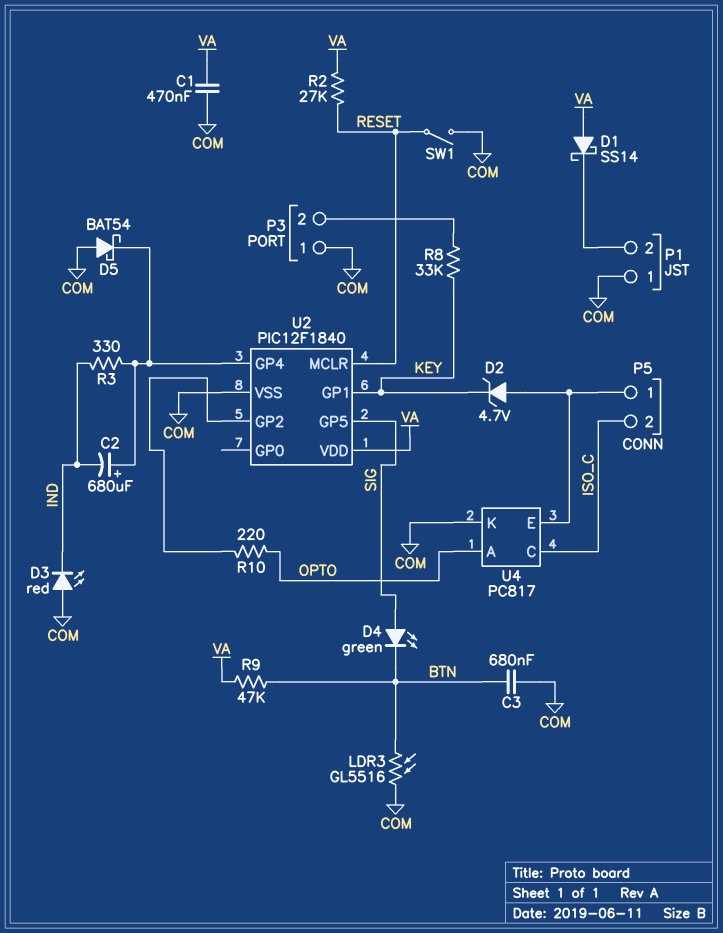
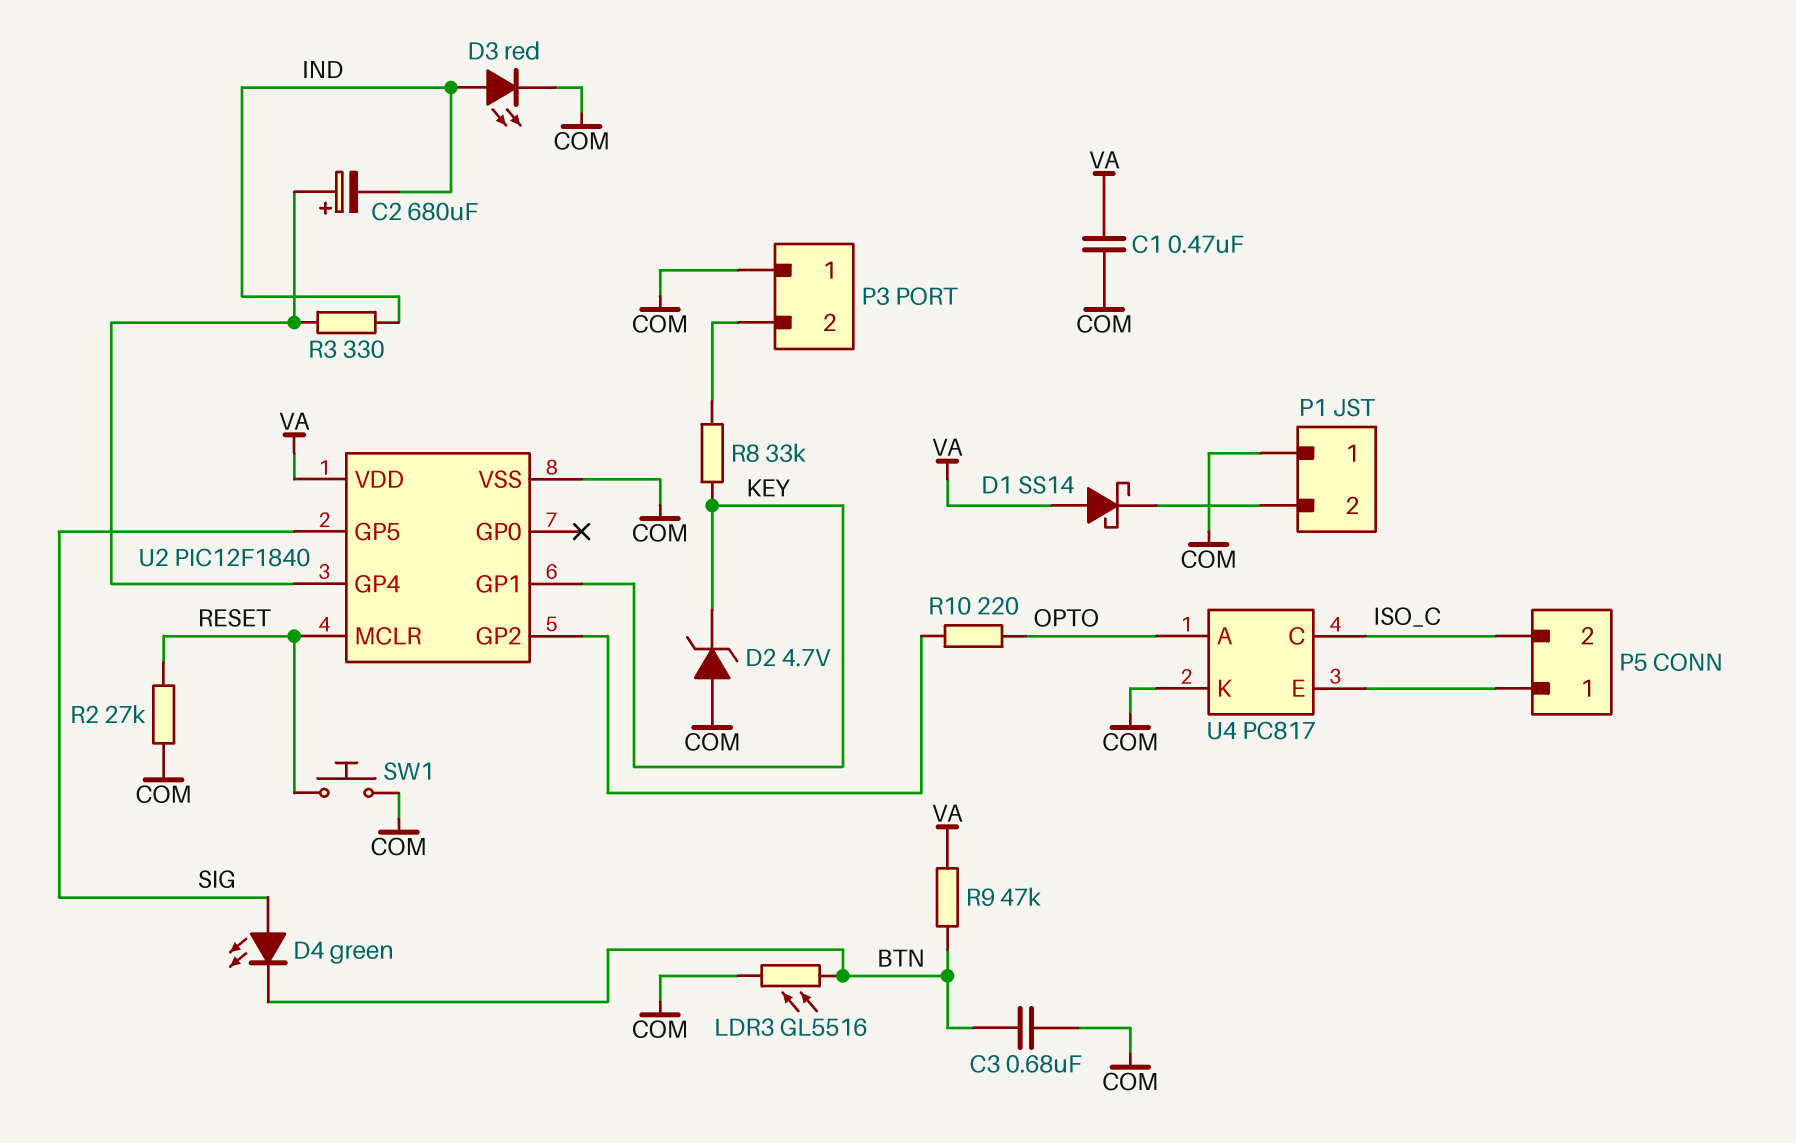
D2: zener 4.7V (A P5/1, K KEY) -> zener 4.7V (A COM, K KEY)
D3: LED red (A COM, K IND) -> LED red (A IND, K COM)
D5: schottky BAT54 (A COM, K U2/GP4) -> none
R2: 27k (RESET, VA) -> 27k (COM, RESET)
SW1: switch (COM, RESET) -> button (COM, RESET)

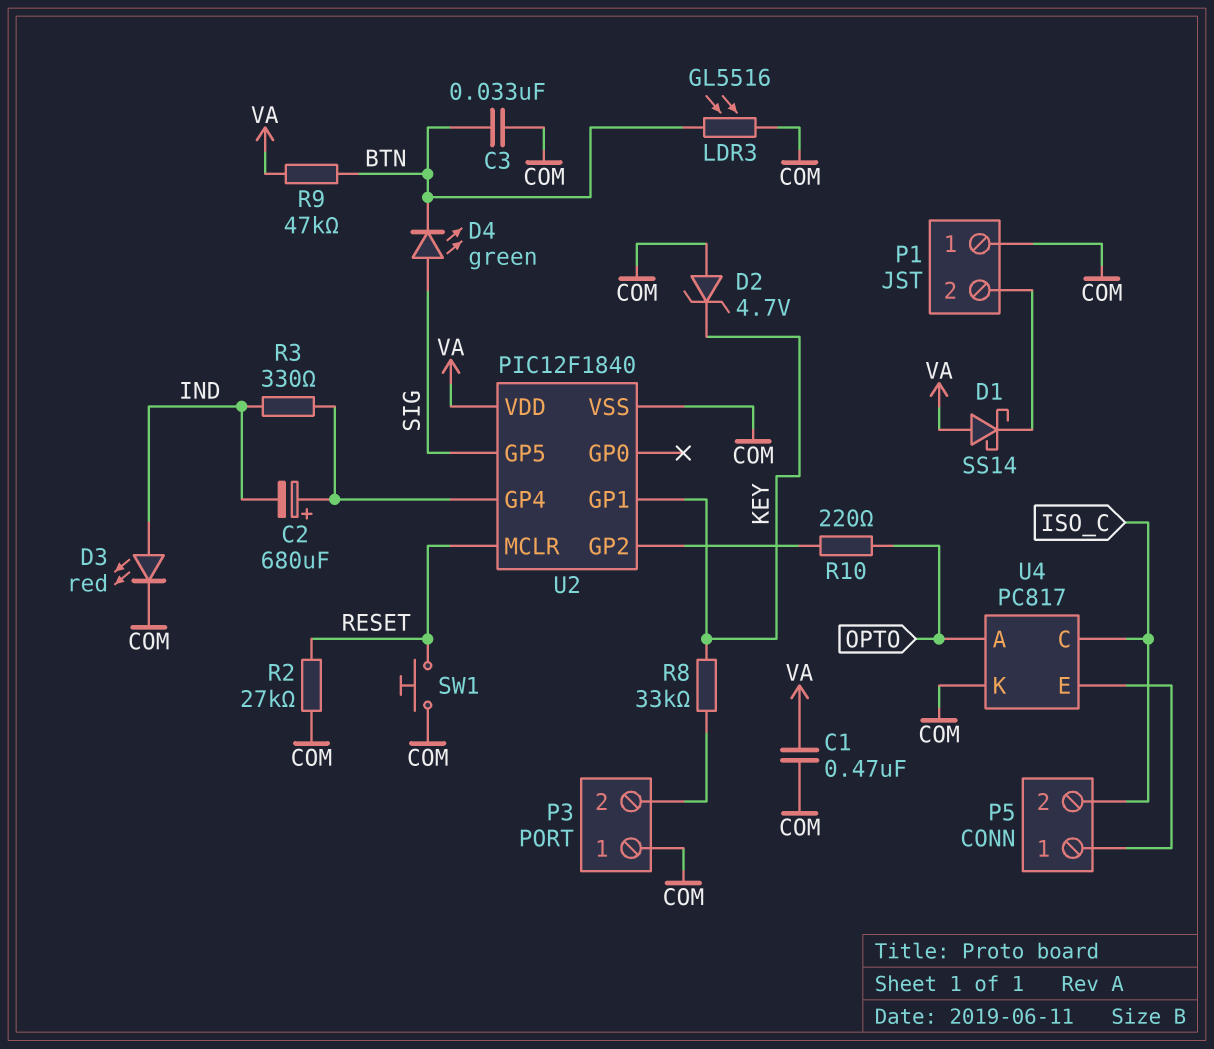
C3: 680nF (BTN, COM) -> 33nF (BTN, COM)

